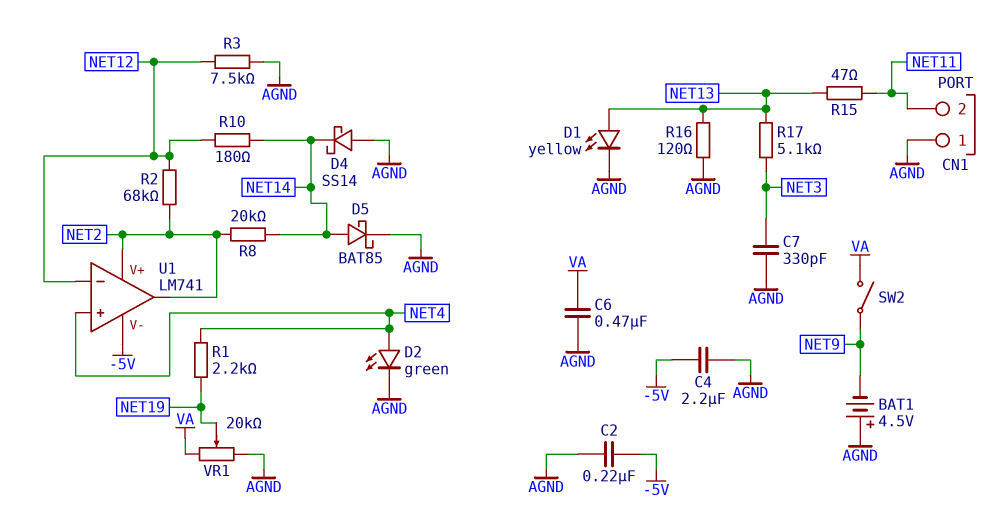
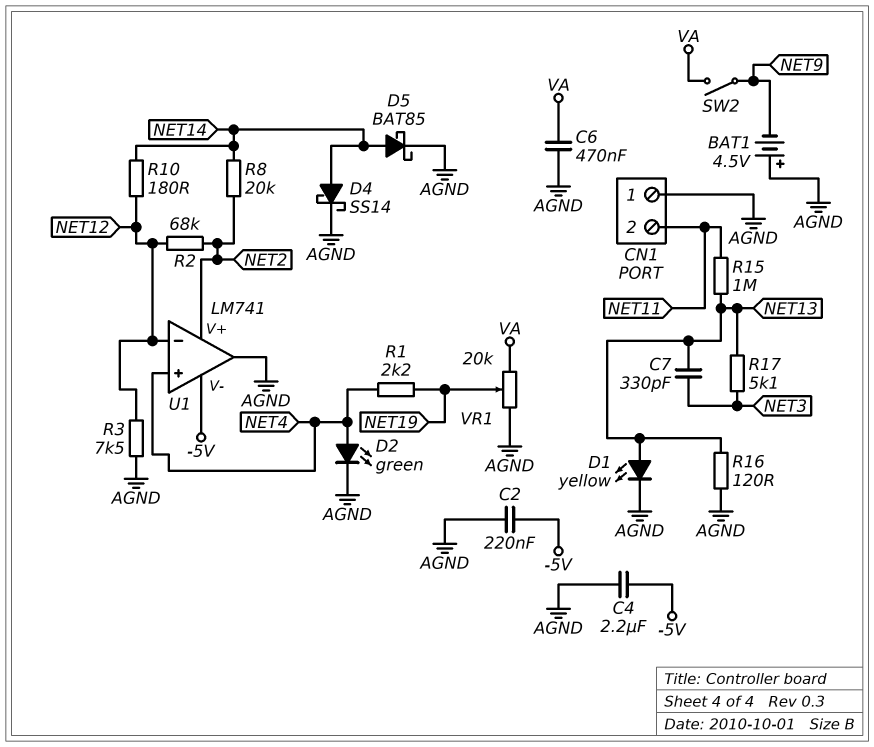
C7: 330pF (AGND, NET3) -> 330pF (NET3, NET13)
D4: schottky SS14 (A AGND, K NET14) -> schottky SS14 (A NET14, K AGND)
R15: 47 (NET11, NET13) -> 1M (NET11, NET13)
U1 pin out: NET2 -> AGND

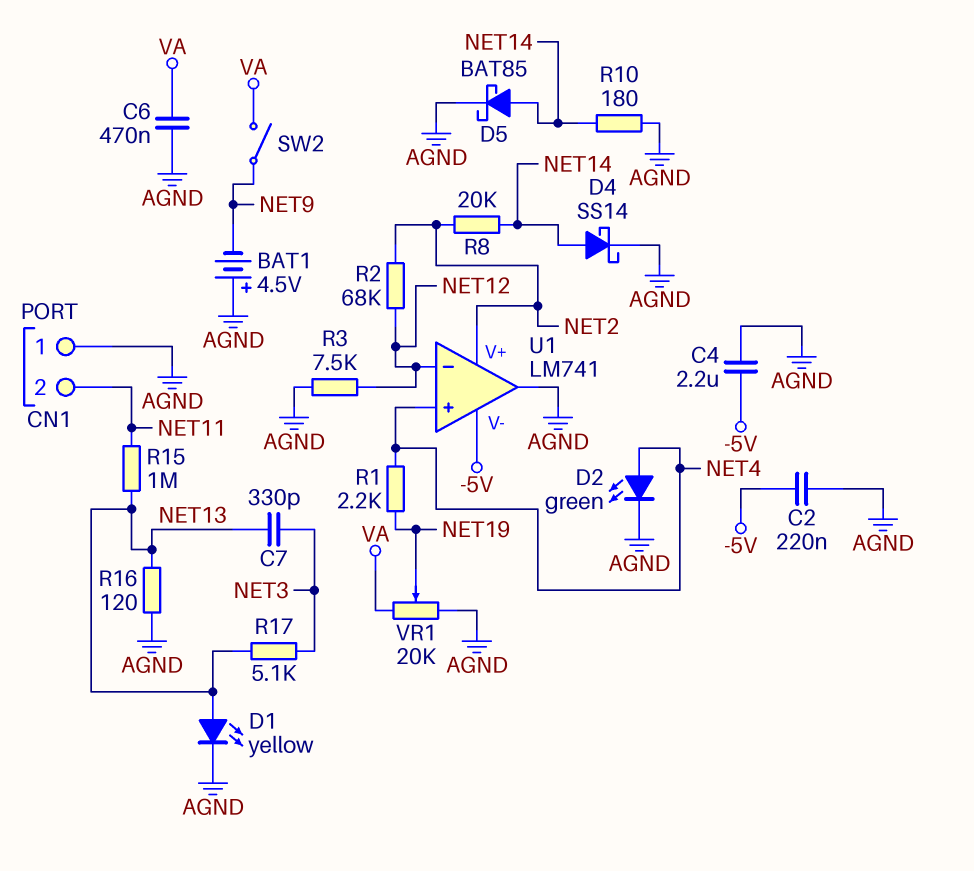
R10: 180 (NET12, NET14) -> 180 (AGND, NET14)

